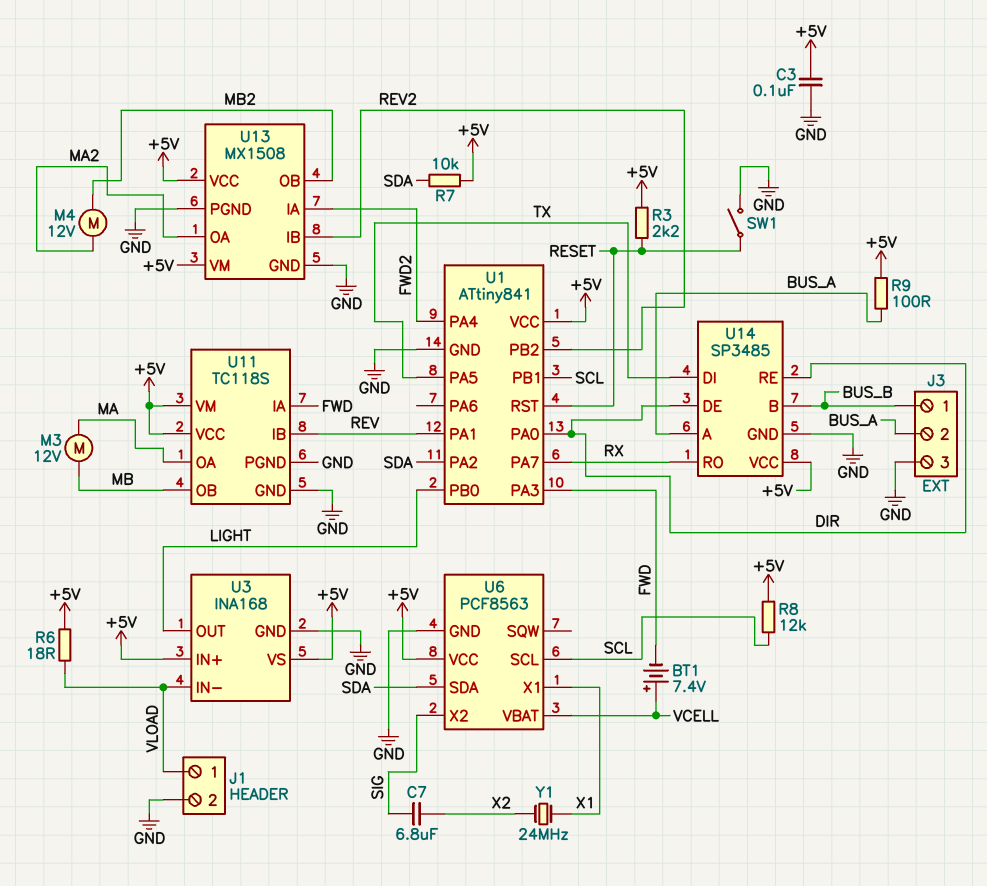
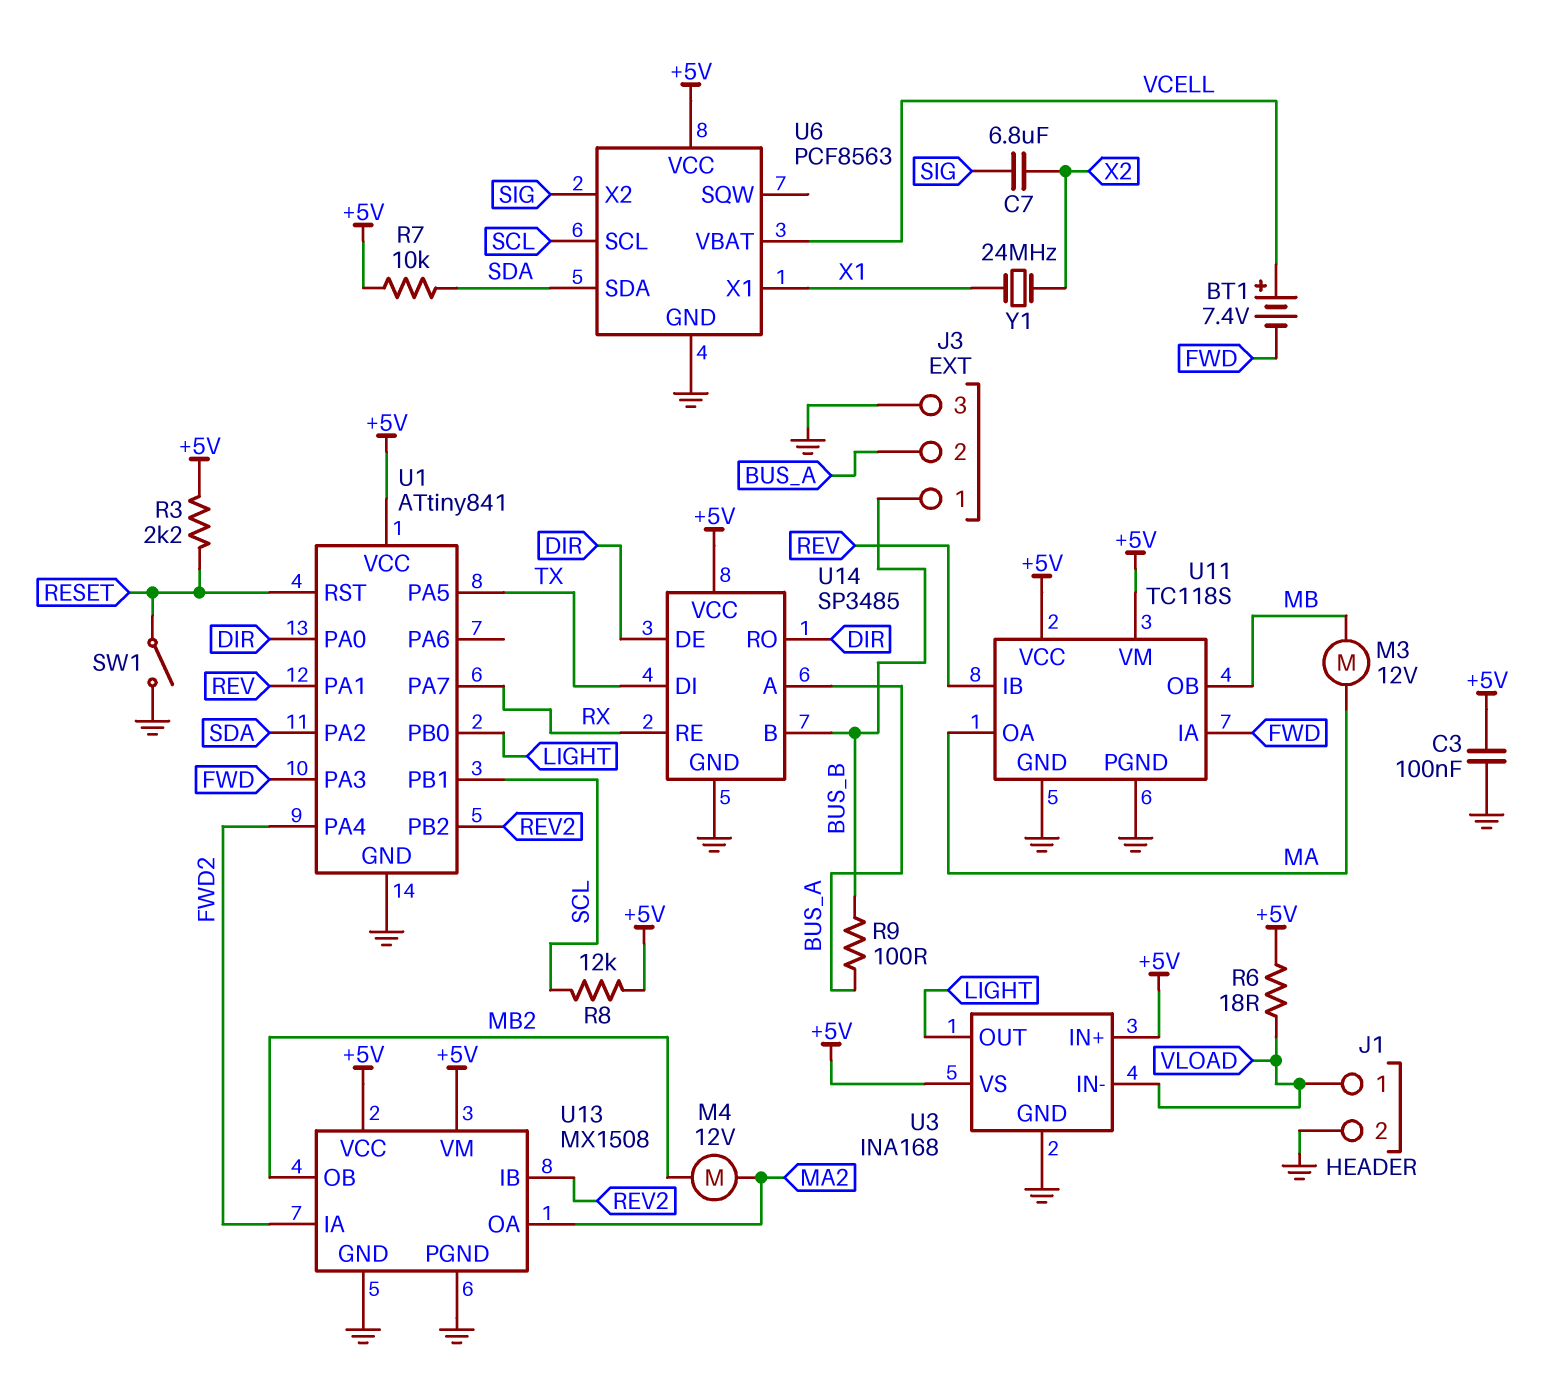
R9: 100 (+5V, BUS_A) -> 100 (BUS_A, BUS_B)
U14 pin RE: DIR -> RX
U14 pin RO: RX -> DIR

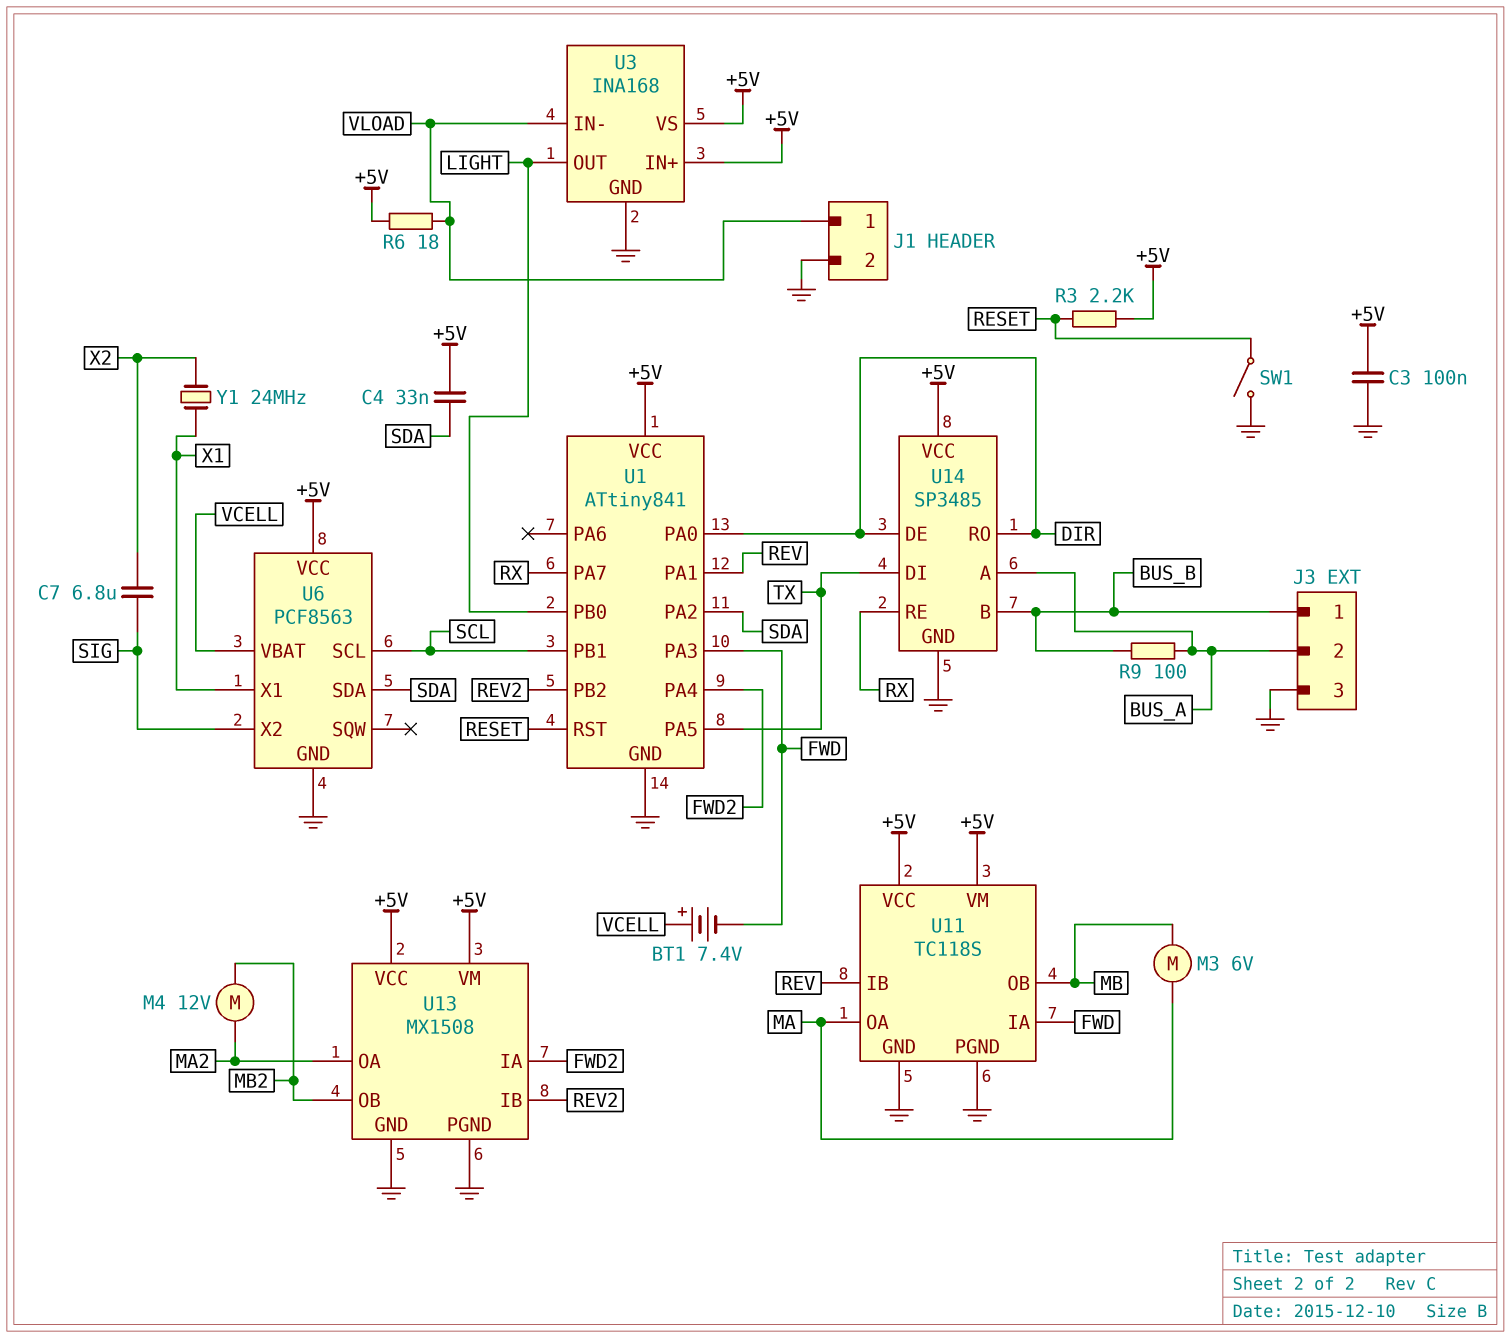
C4: none -> 33nF (+5V, SDA)
M3: motor 12V (MA, MB) -> motor 6V (MA, MB)
R7: 10k (+5V, SDA) -> none
R8: 12k (+5V, SCL) -> none

